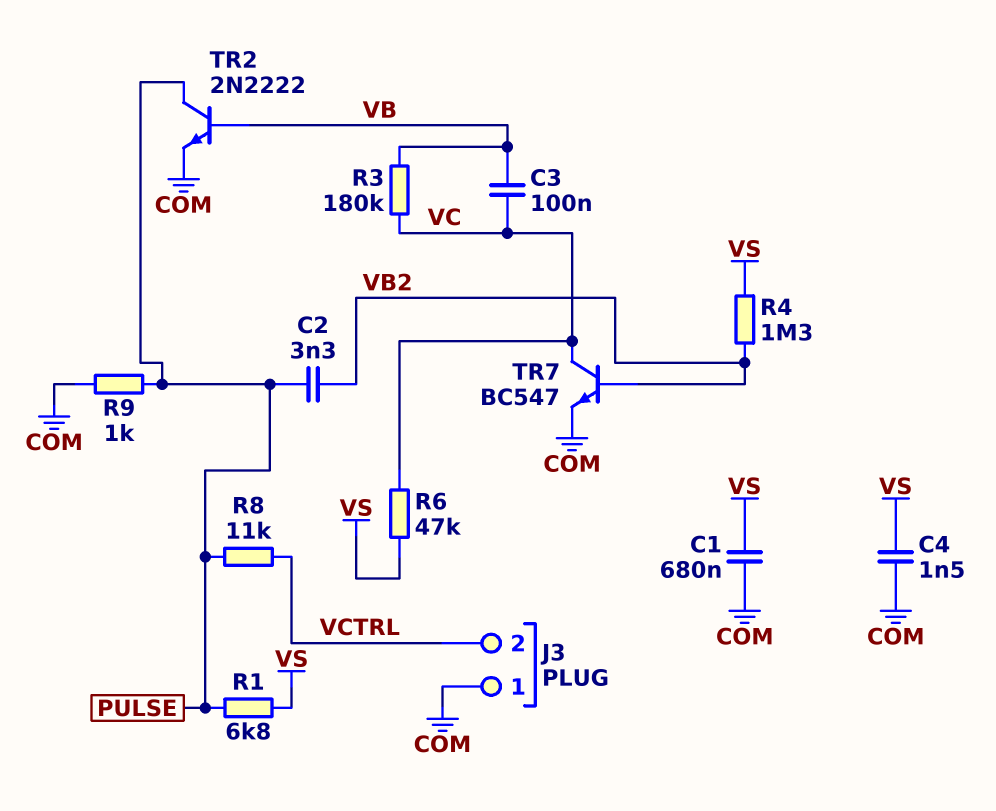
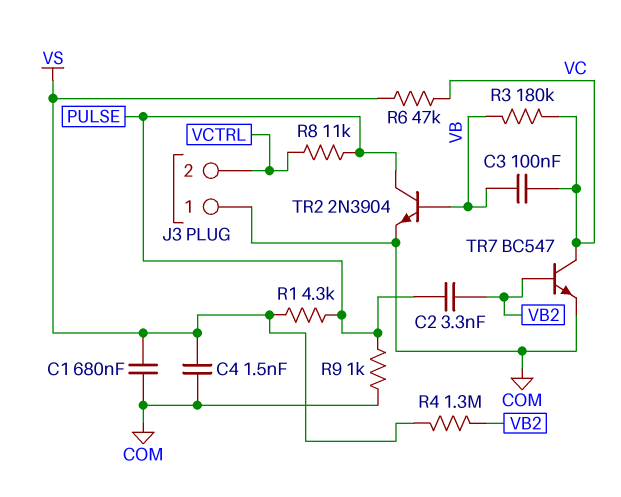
R1: 6.8k (PULSE, VS) -> 4.3k (PULSE, VS)
TR2: NPN 2N2222 (B VB, C PULSE, E COM) -> NPN 2N3904 (B VB, C PULSE, E COM)

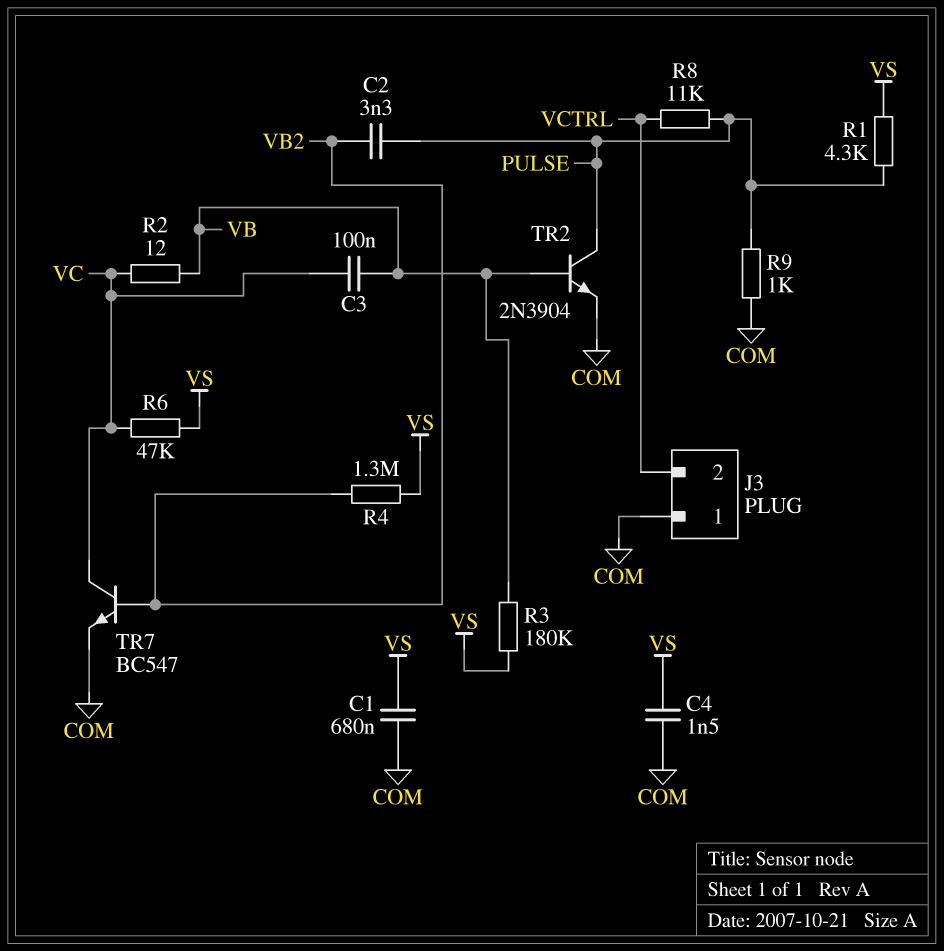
R2: none -> 12 (VB, VC)
R3: 180k (VB, VC) -> 180k (VB, VS)

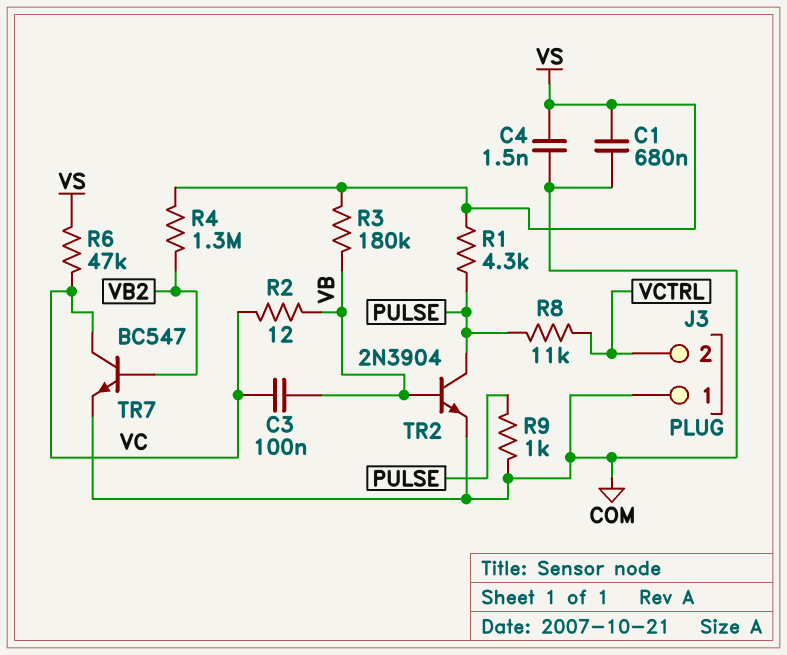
C2: 3.3nF (PULSE, VB2) -> none

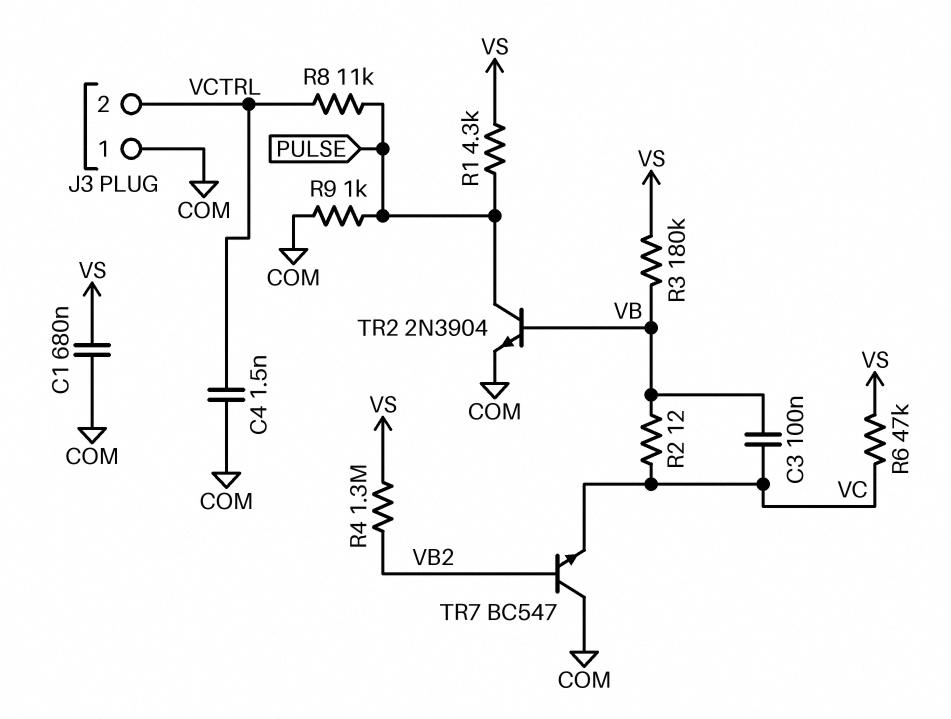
C4: 1.5nF (COM, VS) -> 1.5nF (COM, VCTRL)
TR7: NPN BC547 (B VB2, C VC, E COM) -> NPN BC547 (B VB2, C COM, E VC)

